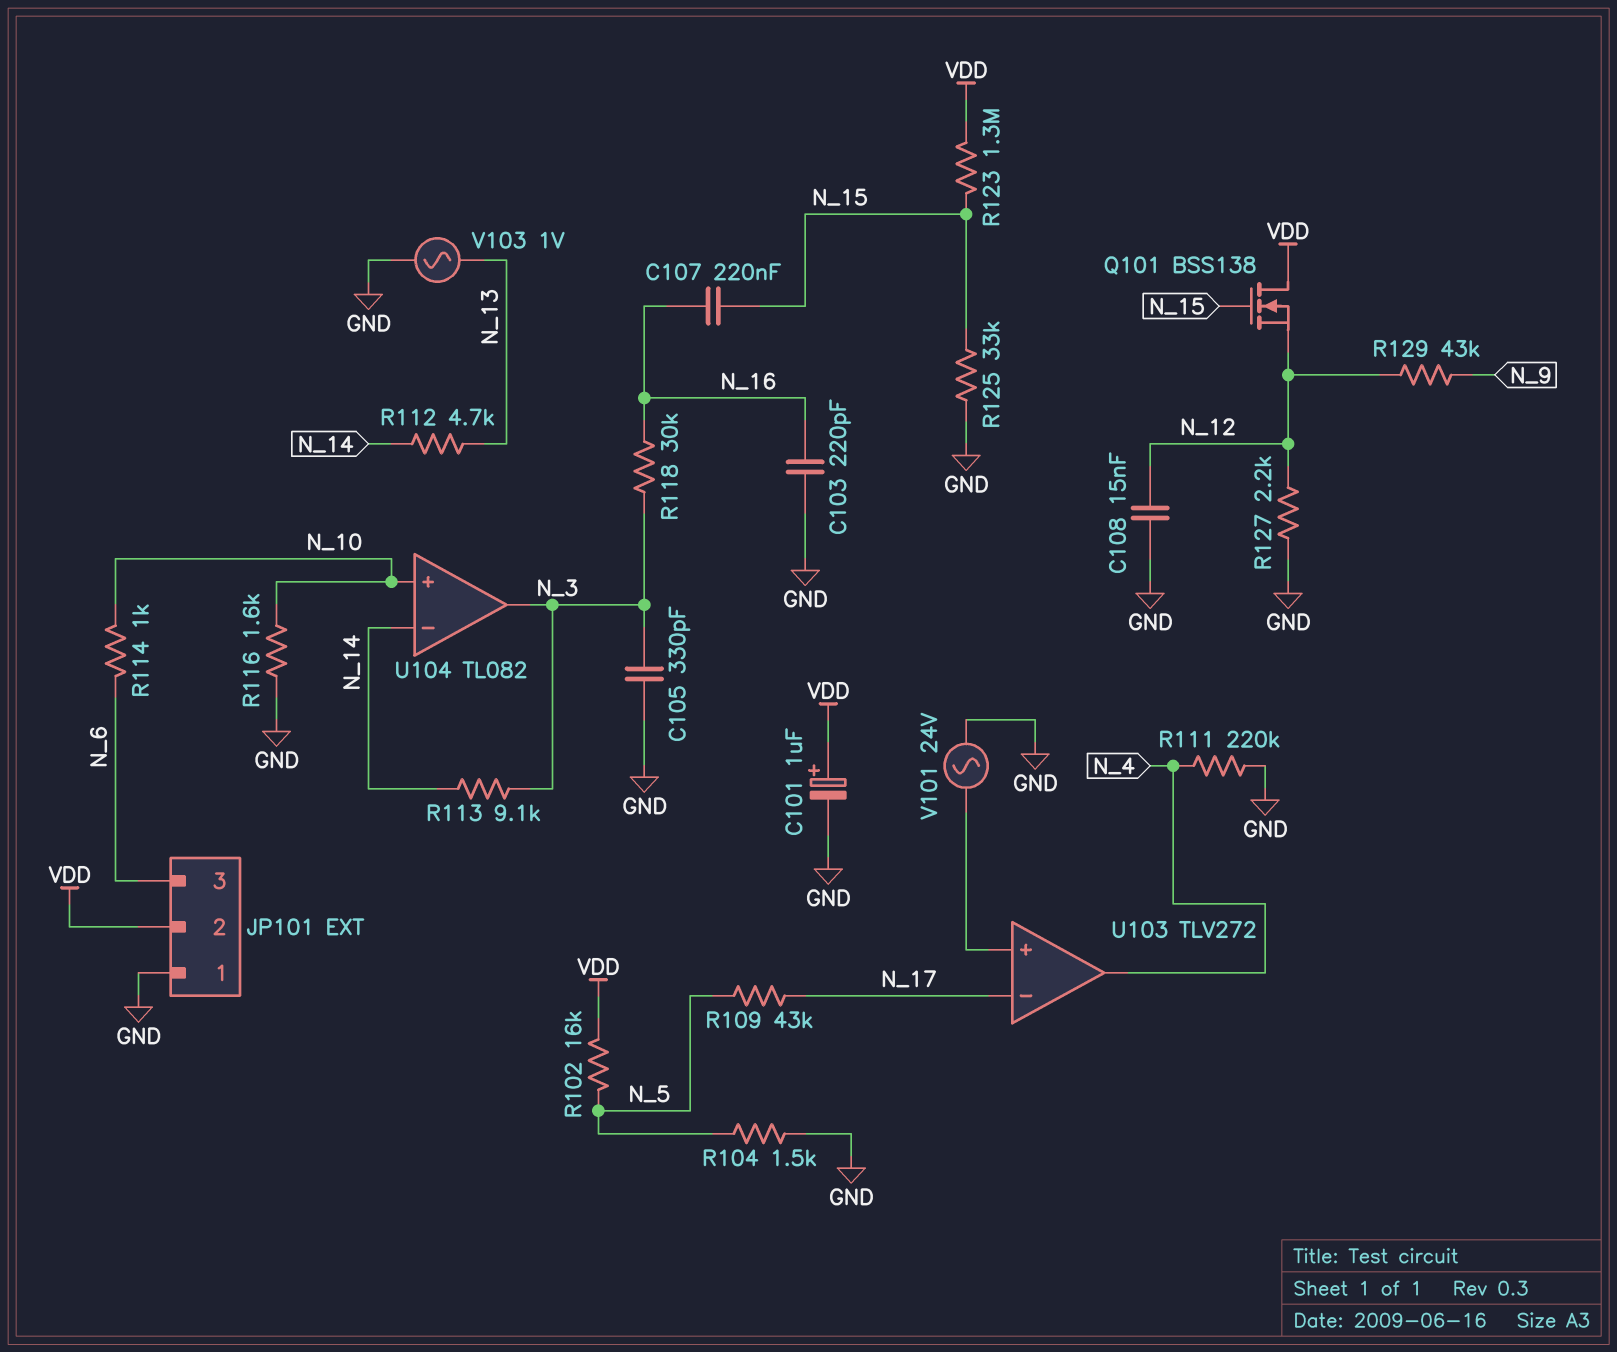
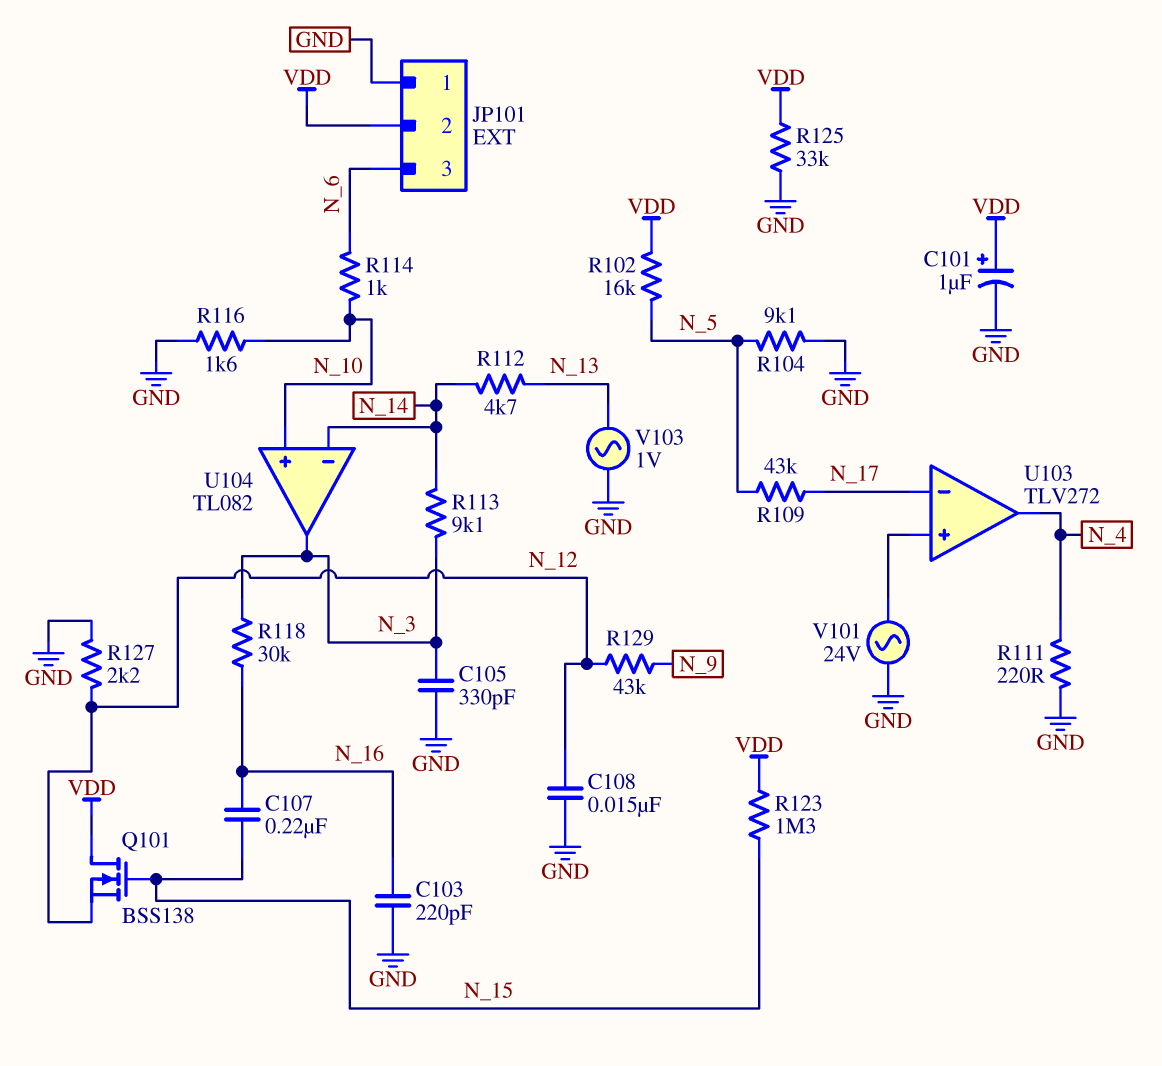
R104: 1.5k (GND, N_5) -> 9.1k (GND, N_5)
R111: 220k (GND, N_4) -> 220 (GND, N_4)
R125: 33k (GND, N_15) -> 33k (GND, VDD)

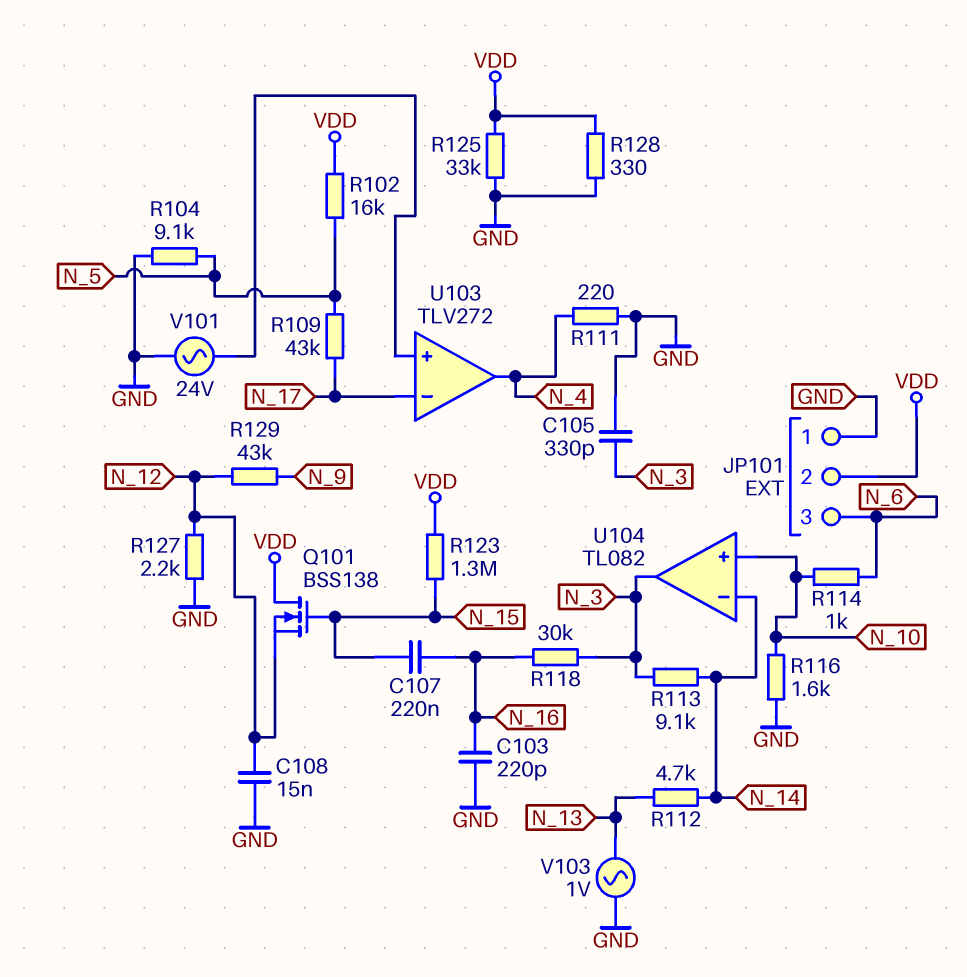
C101: 1uF (plus VDD, minus GND) -> none
R128: none -> 330 (GND, VDD)

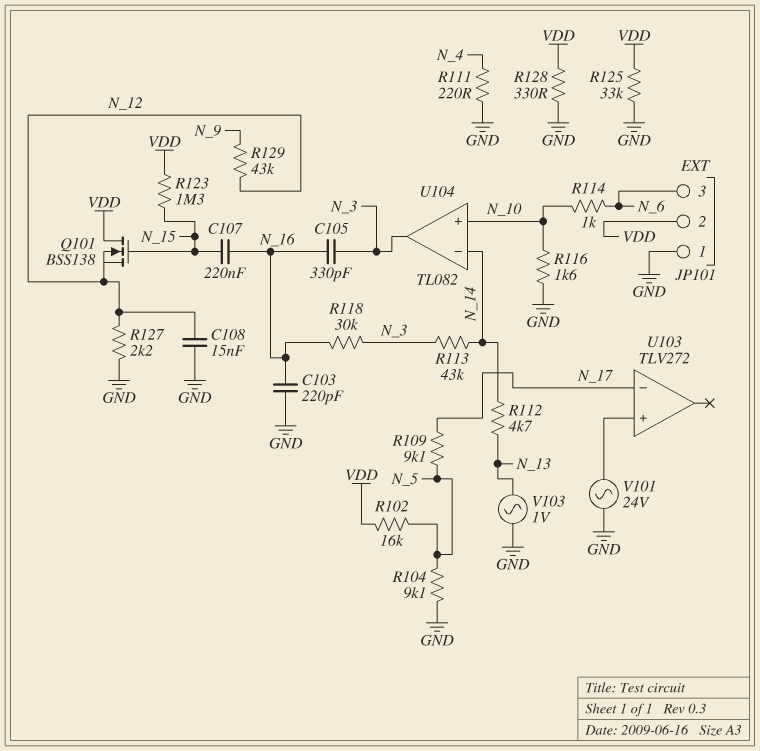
C105: 330pF (GND, N_3) -> 330pF (N_3, N_16)
R109: 43k (N_5, N_17) -> 9.1k (N_5, N_17)
R113: 9.1k (N_3, N_14) -> 43k (N_3, N_14)
U103 pin out: N_4 -> none

